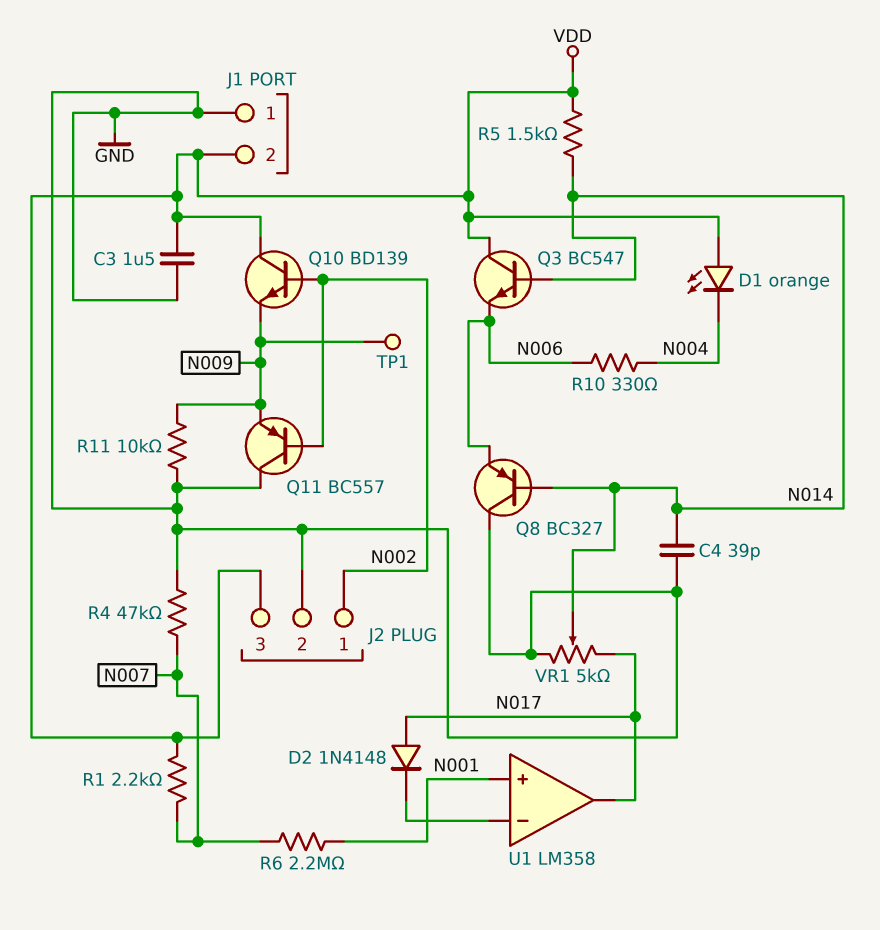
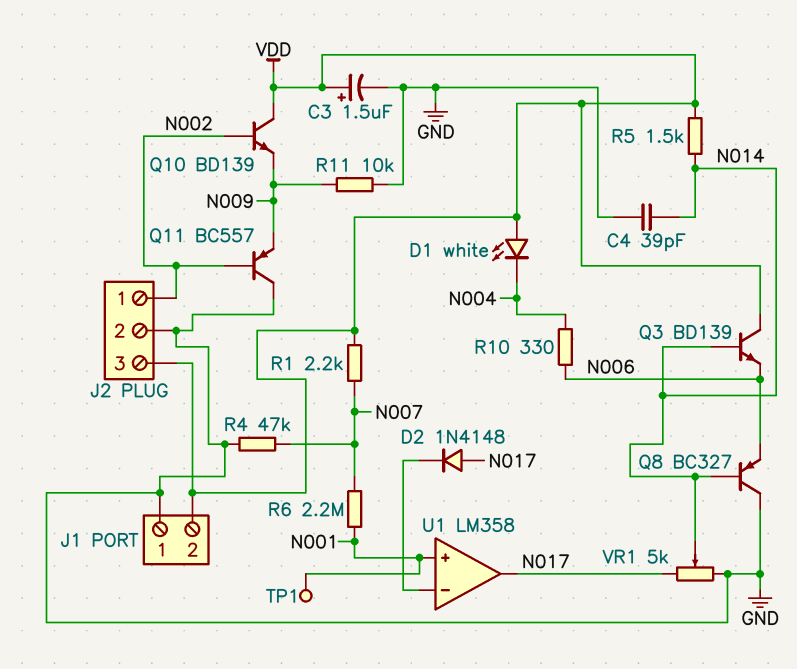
C3: 1.5uF (GND, VDD) -> 1.5uF (plus VDD, minus GND)
D1: LED orange (A VDD, K N004) -> LED white (A VDD, K N004)
Q3: NPN BC547 (B N014, C VDD, E N006) -> NPN BD139 (B N014, C VDD, E N006)
TP1: test point (N009) -> test point (N001)

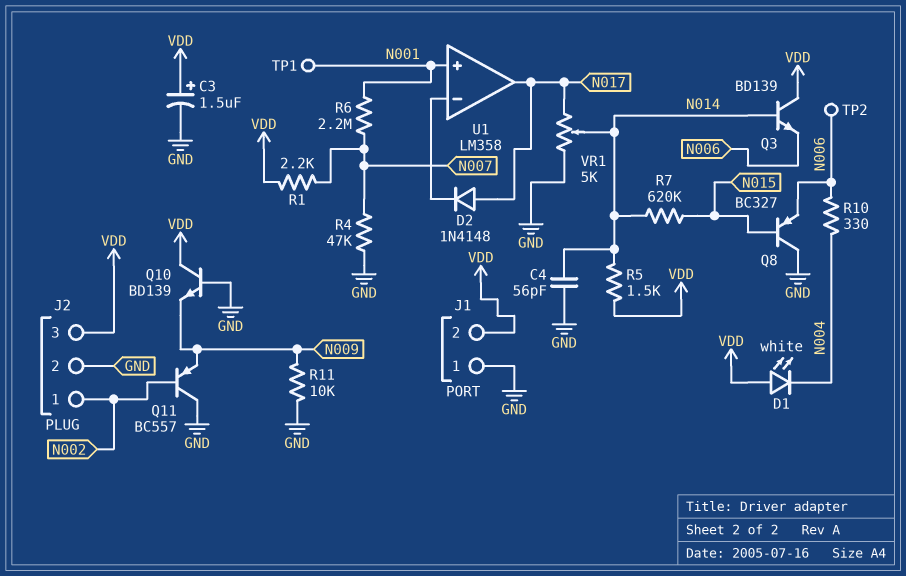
C4: 39pF (GND, N014) -> 56pF (GND, N014)
Q8: PNP BC327 (B N014, C GND, E N006) -> PNP BC327 (B N015, C GND, E N006)
Q10: NPN BD139 (B N002, C VDD, E N009) -> NPN BD139 (B GND, C VDD, E N009)
R7: none -> 620k (N014, N015)
TP2: none -> test point (N006)

